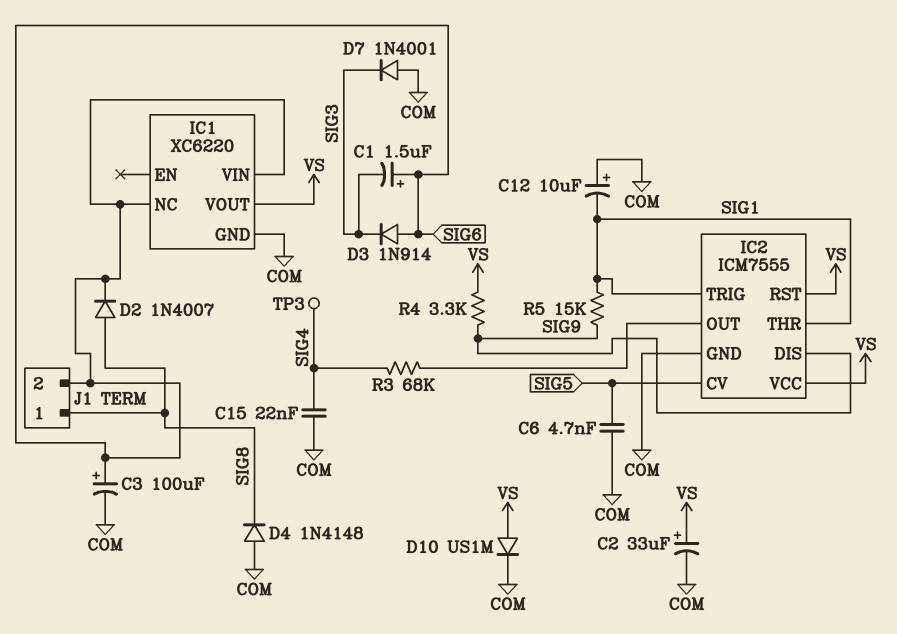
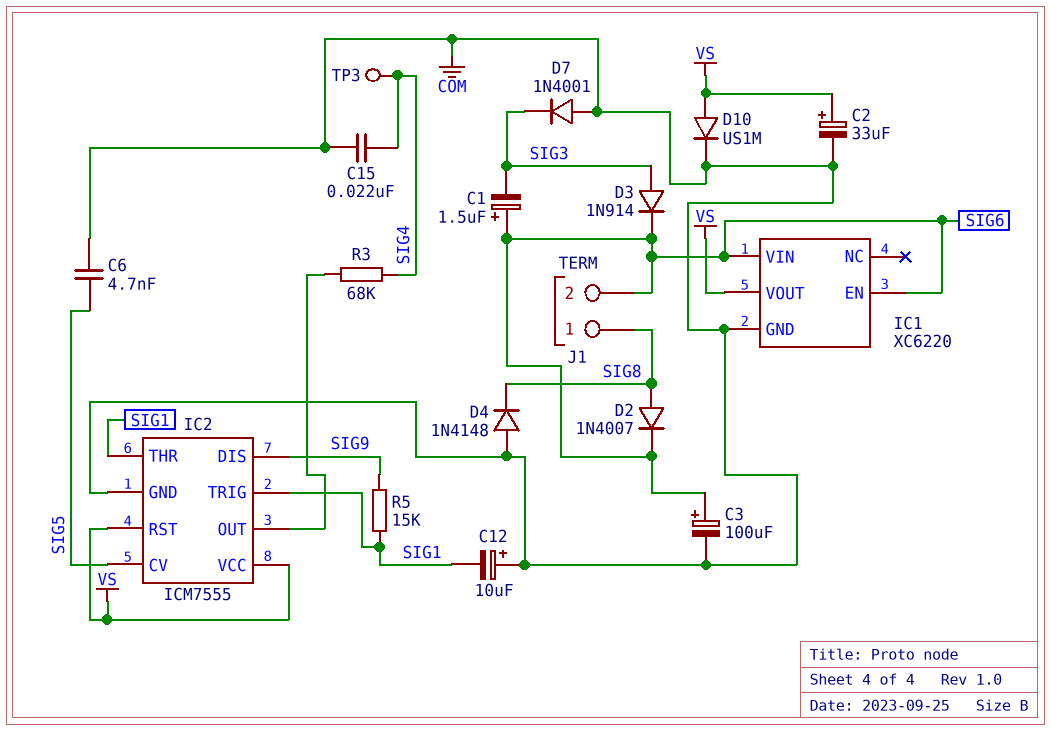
D3: diode 1N914 (A SIG6, K SIG3) -> diode 1N914 (A SIG3, K SIG6)
IC1 pin EN: none -> SIG6
IC1 pin NC: SIG6 -> none
R4: 3.3k (SIG9, VS) -> none

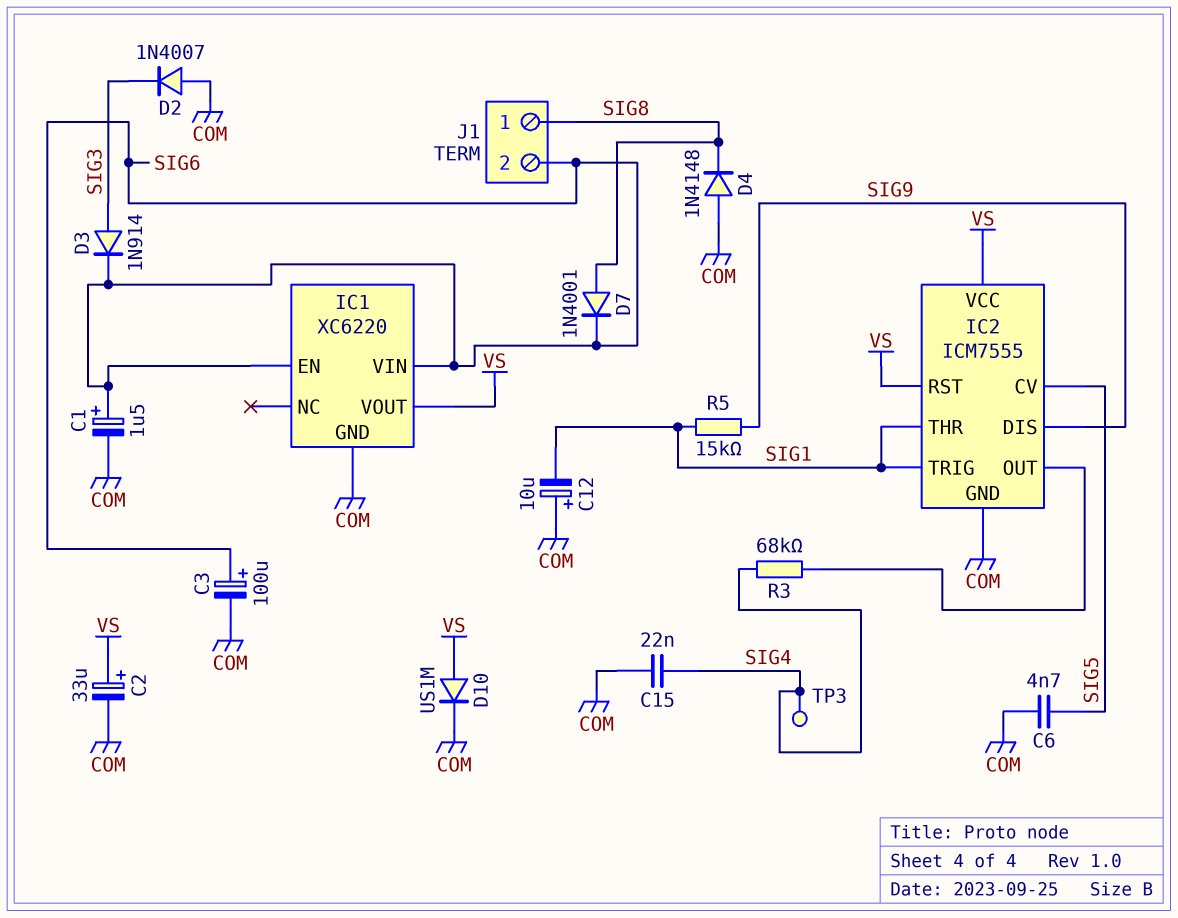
C1: 1.5uF (plus SIG6, minus SIG3) -> 1.5uF (plus SIG6, minus COM)
D2: diode 1N4007 (A SIG8, K SIG6) -> diode 1N4007 (A COM, K SIG3)
D7: diode 1N4001 (A COM, K SIG3) -> diode 1N4001 (A SIG8, K SIG6)

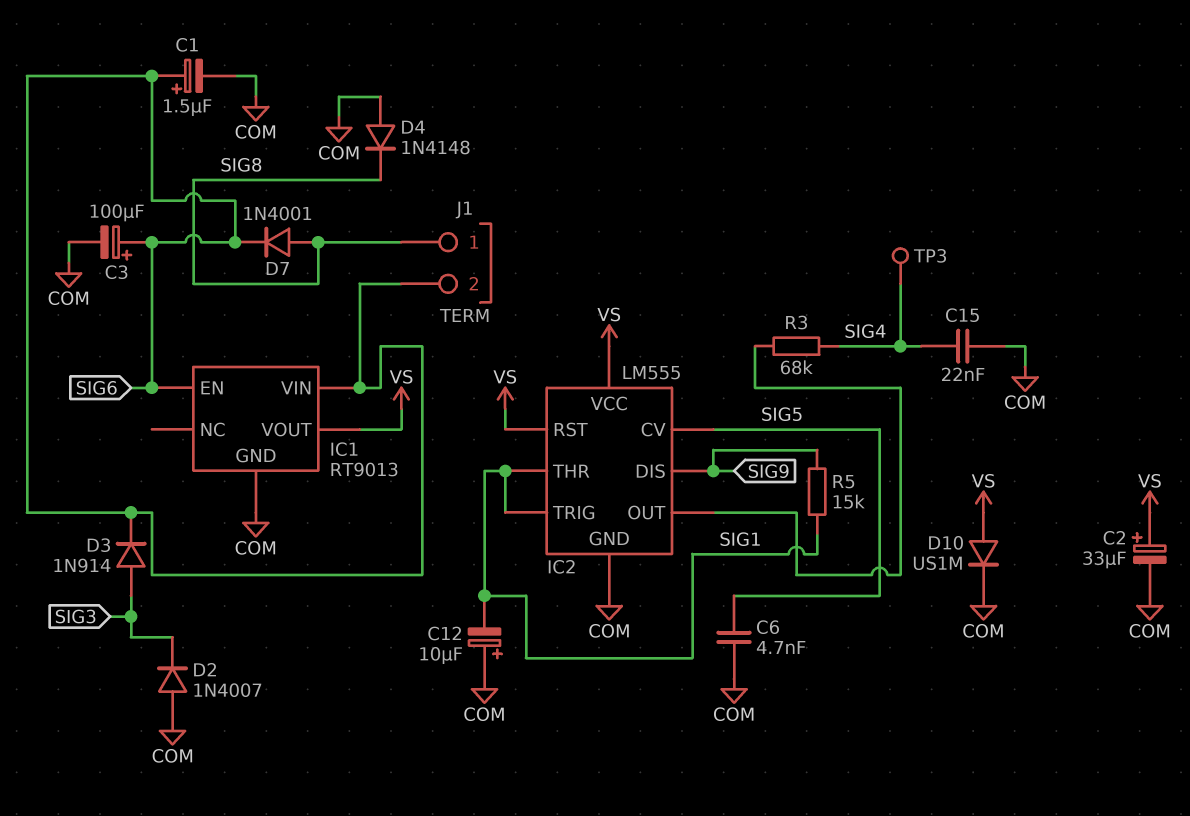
IC1: XC6220 -> RT9013
IC2: ICM7555 -> LM555

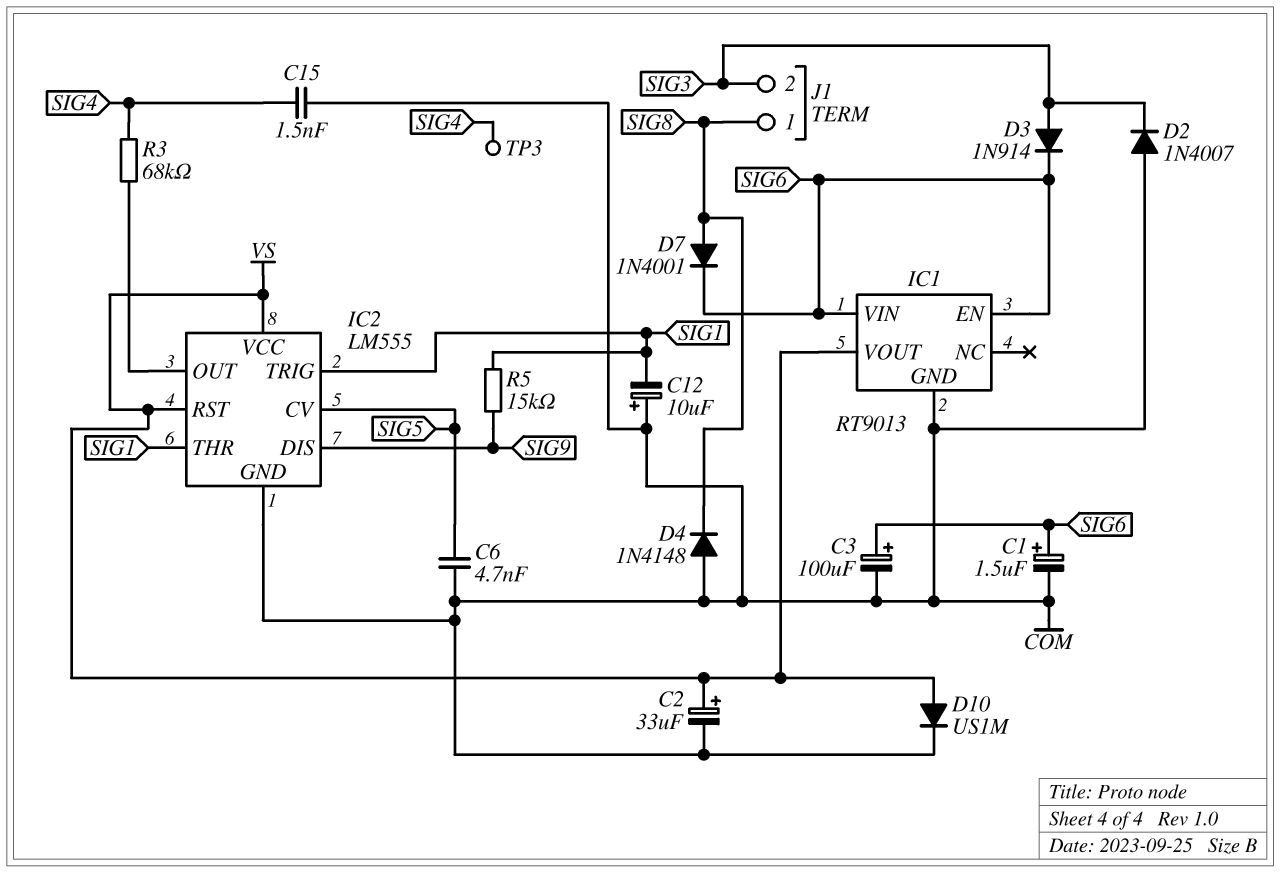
C15: 22nF (COM, SIG4) -> 1.5nF (COM, SIG4)
J1 pin 2: SIG6 -> SIG3

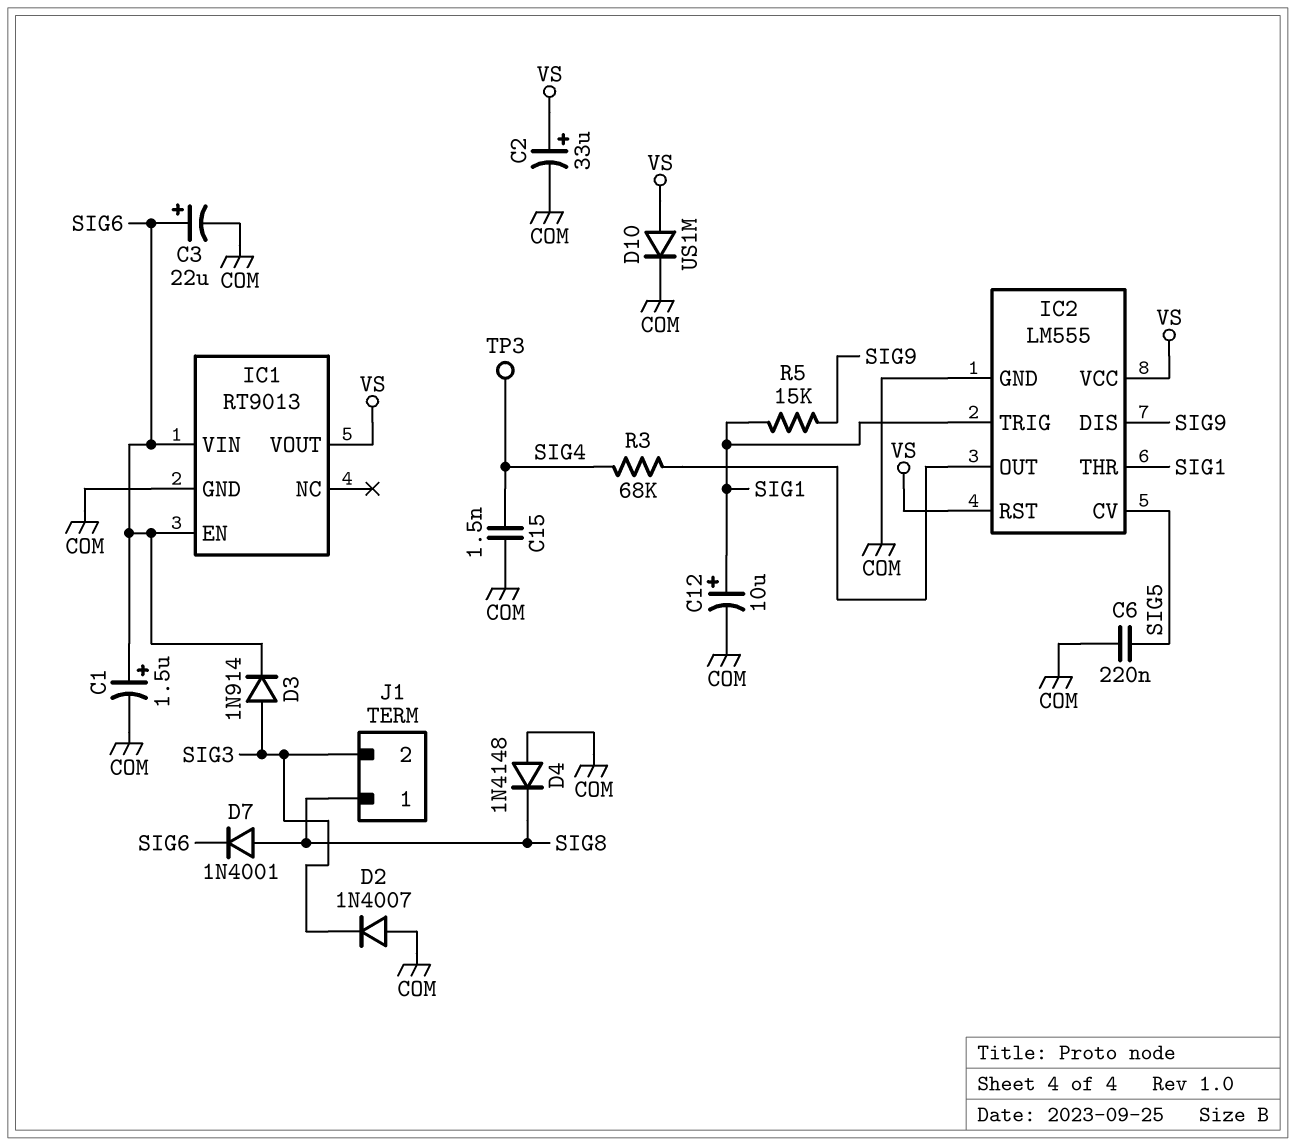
C3: 100uF (plus SIG6, minus COM) -> 22uF (plus SIG6, minus COM)
C6: 4.7nF (COM, SIG5) -> 220nF (COM, SIG5)
C12: 10uF (plus COM, minus SIG1) -> 10uF (plus SIG1, minus COM)

